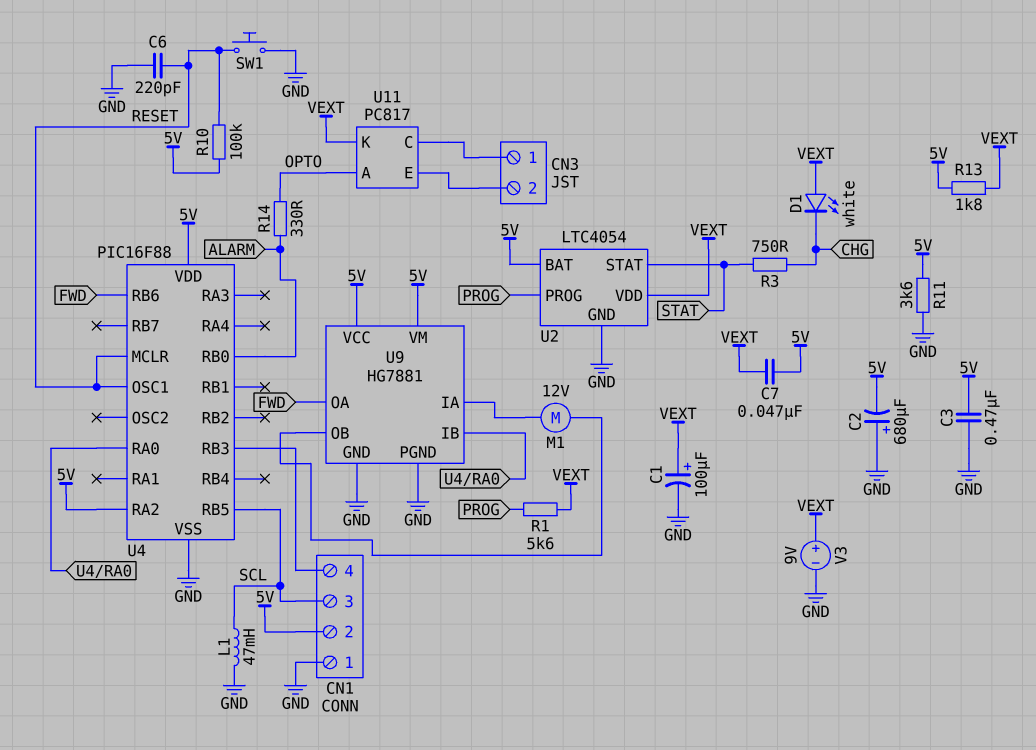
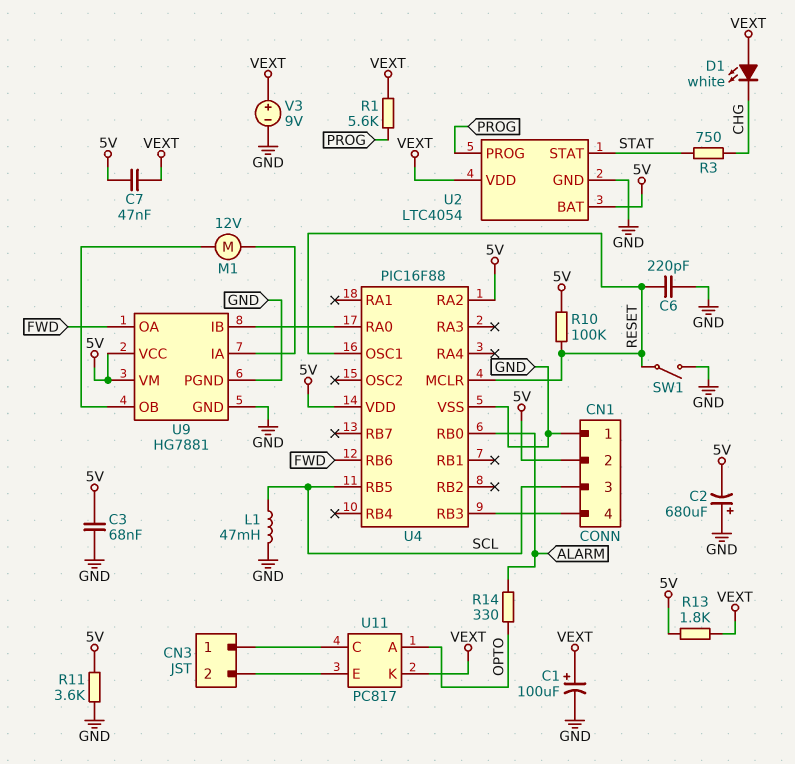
C3: 470nF (5V, GND) -> 68nF (5V, GND)
SW1: button (GND, RESET) -> switch (GND, RESET)

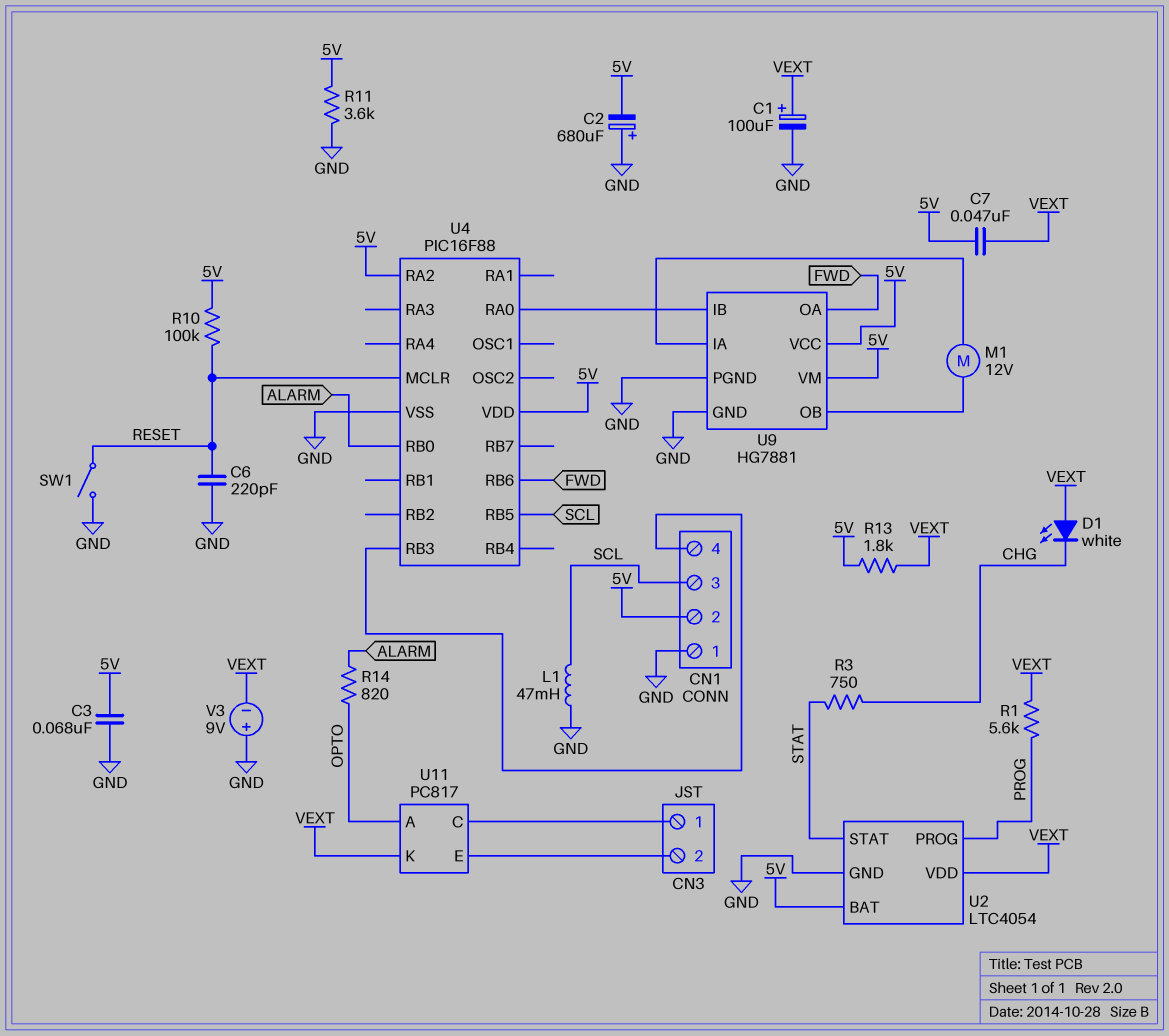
R14: 330 (ALARM, OPTO) -> 820 (ALARM, OPTO)
U4 pin OSC1: RESET -> none
V3: 9V (plus VEXT, minus GND) -> 9V (plus GND, minus VEXT)

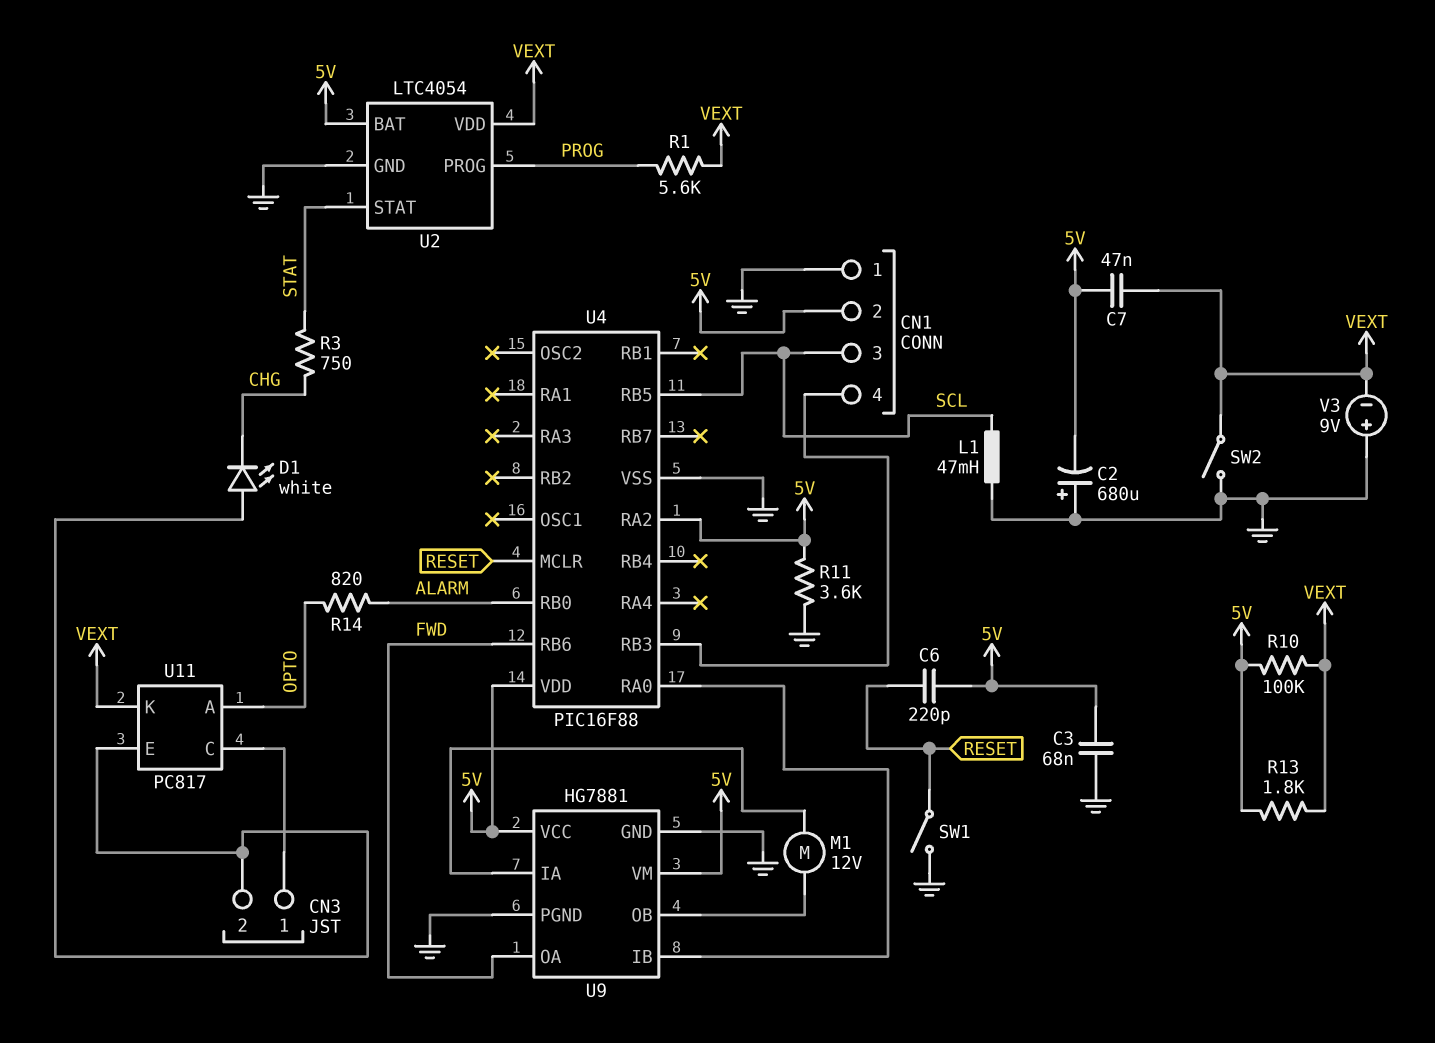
C1: 100uF (plus VEXT, minus GND) -> none
C6: 220pF (GND, RESET) -> 220pF (5V, RESET)
D1: LED white (A VEXT, K CHG) -> LED white (A CN3/2, K CHG)
R10: 100k (5V, RESET) -> 100k (5V, VEXT)
SW2: none -> switch (GND, VEXT)

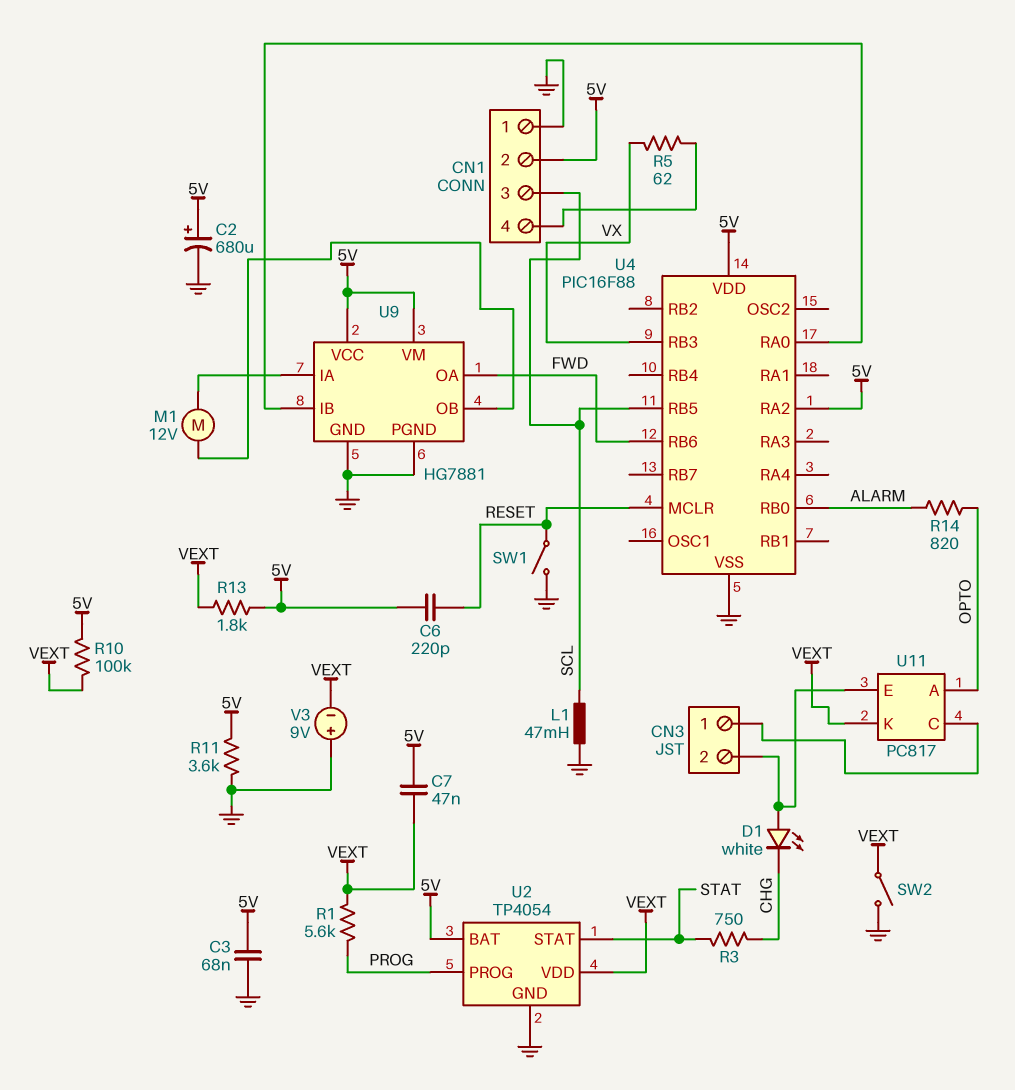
C2: 680uF (plus GND, minus 5V) -> 680uF (plus 5V, minus GND)
R5: none -> 62 (CN1/4, VX)
U2: LTC4054 -> TP4054
U4 pin RB3: CN1/4 -> VX

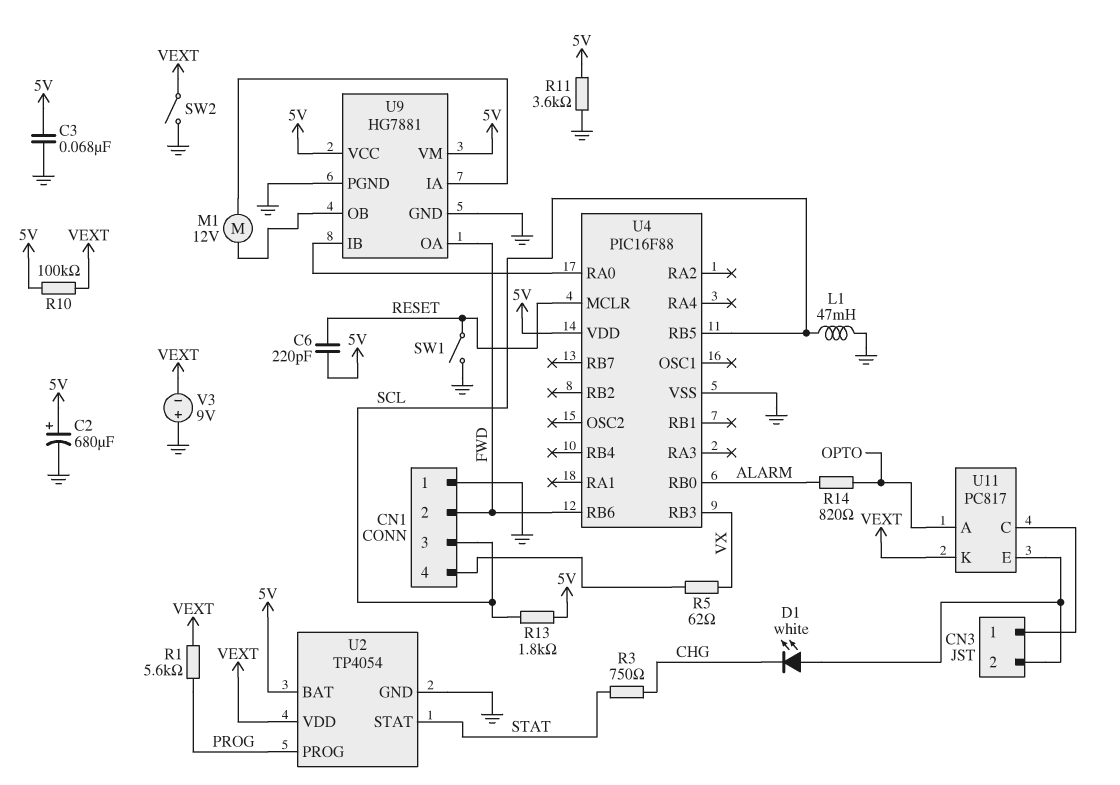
C7: 47nF (5V, VEXT) -> none
CN1 pin 2: 5V -> FWD
R13: 1.8k (5V, VEXT) -> 1.8k (5V, SCL)
U4 pin RA2: 5V -> none

